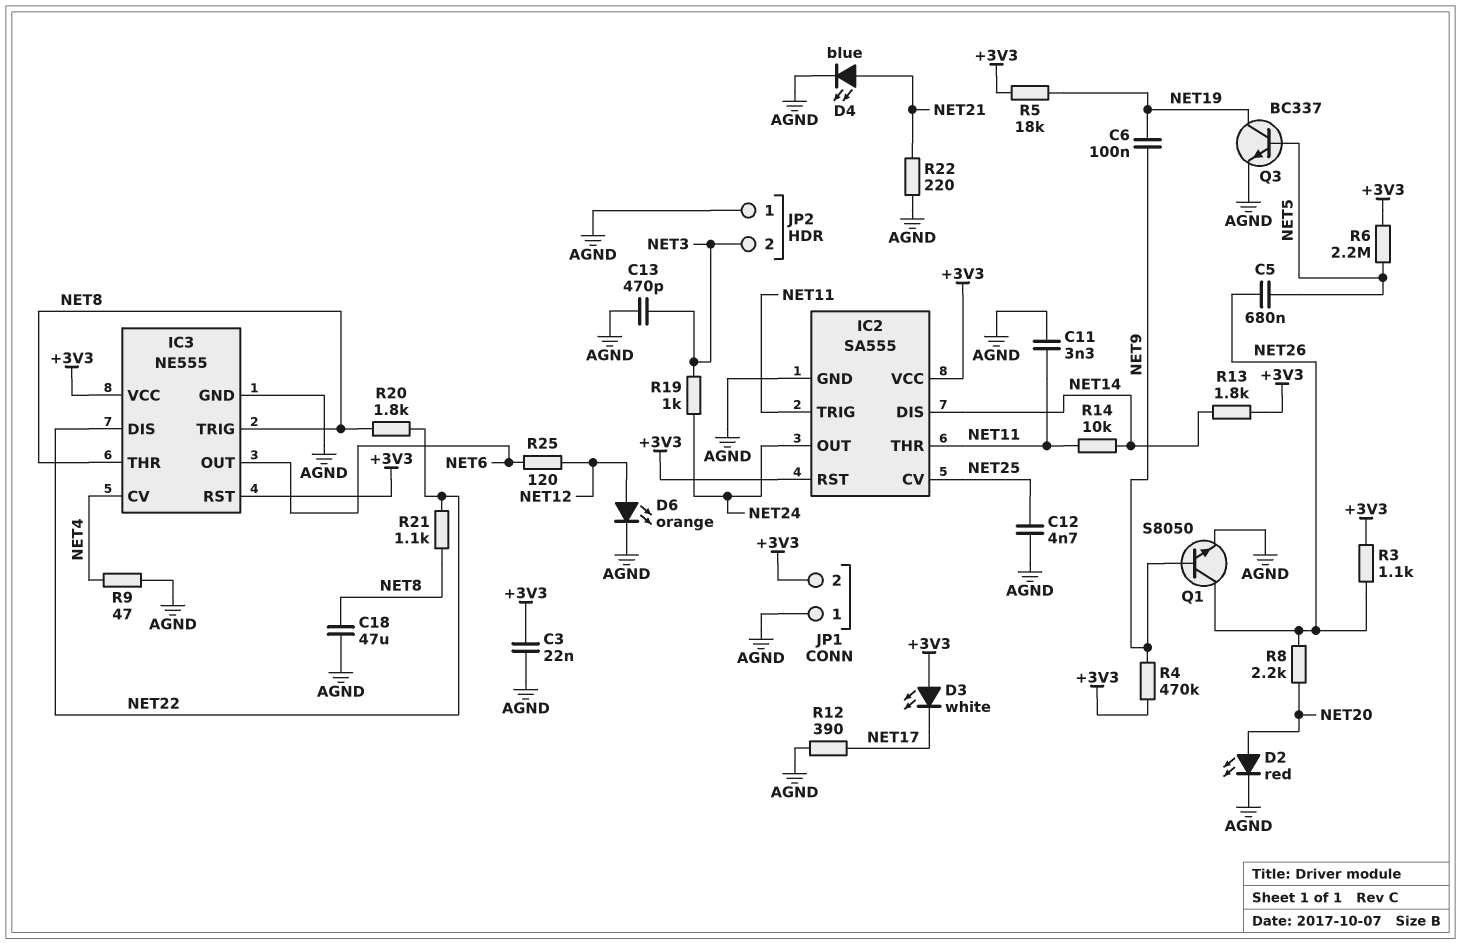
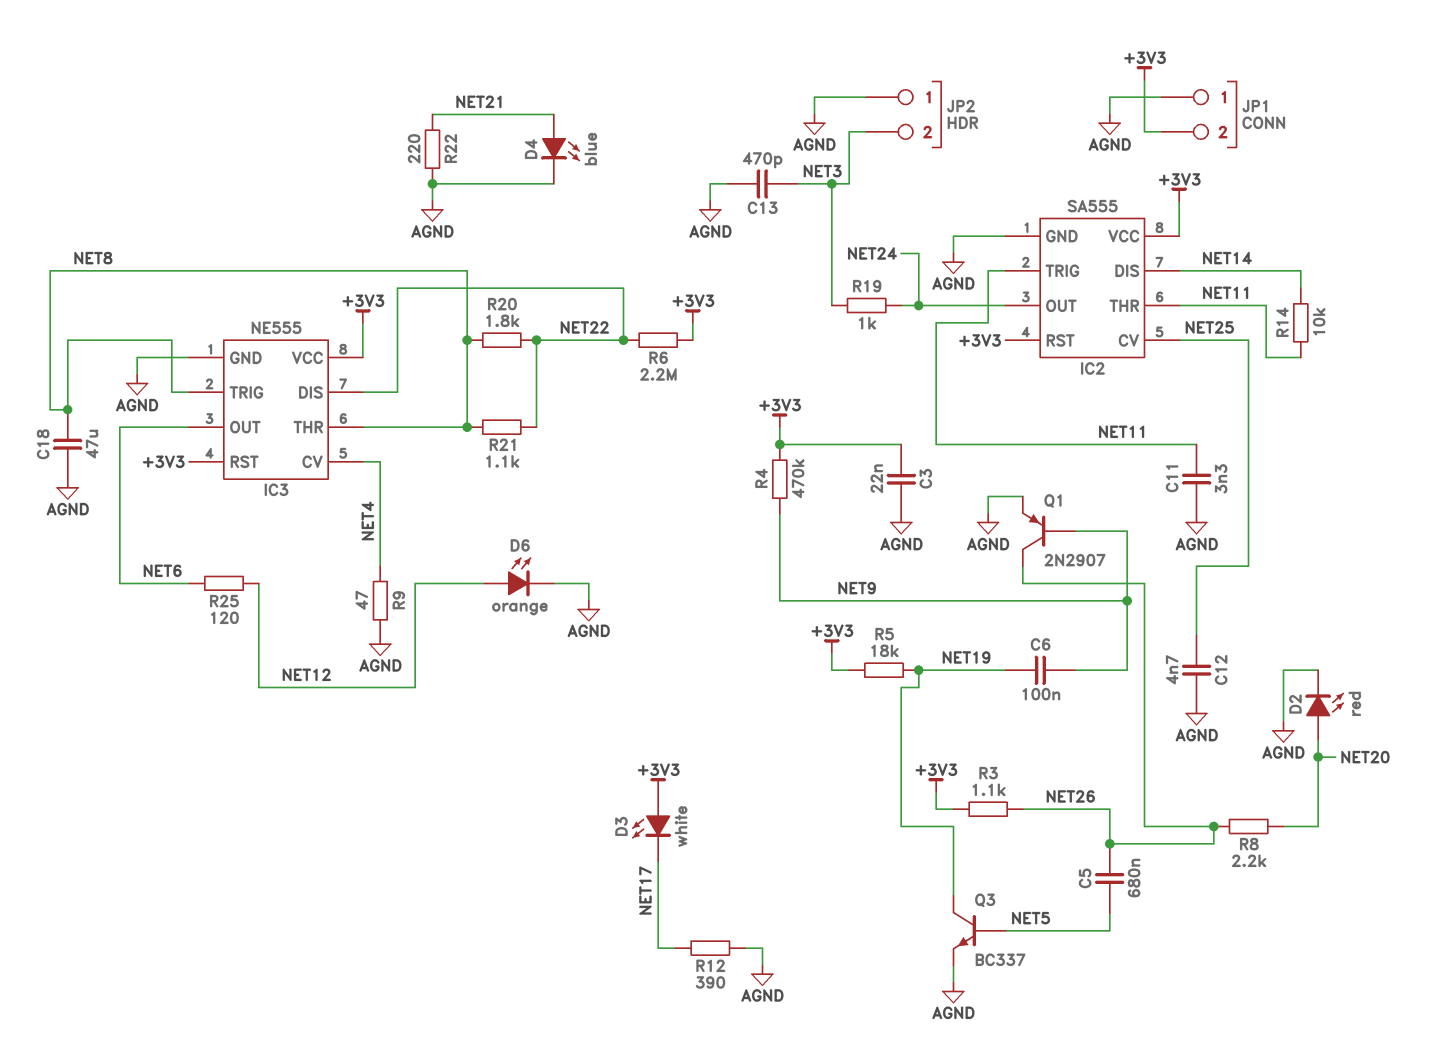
Q1: NPN S8050 (B NET9, C NET26, E AGND) -> PNP 2N2907 (B NET9, C NET26, E AGND)
R6: 2.2M (+3V3, NET5) -> 2.2M (+3V3, NET22)
R13: 1.8k (+3V3, NET14) -> none

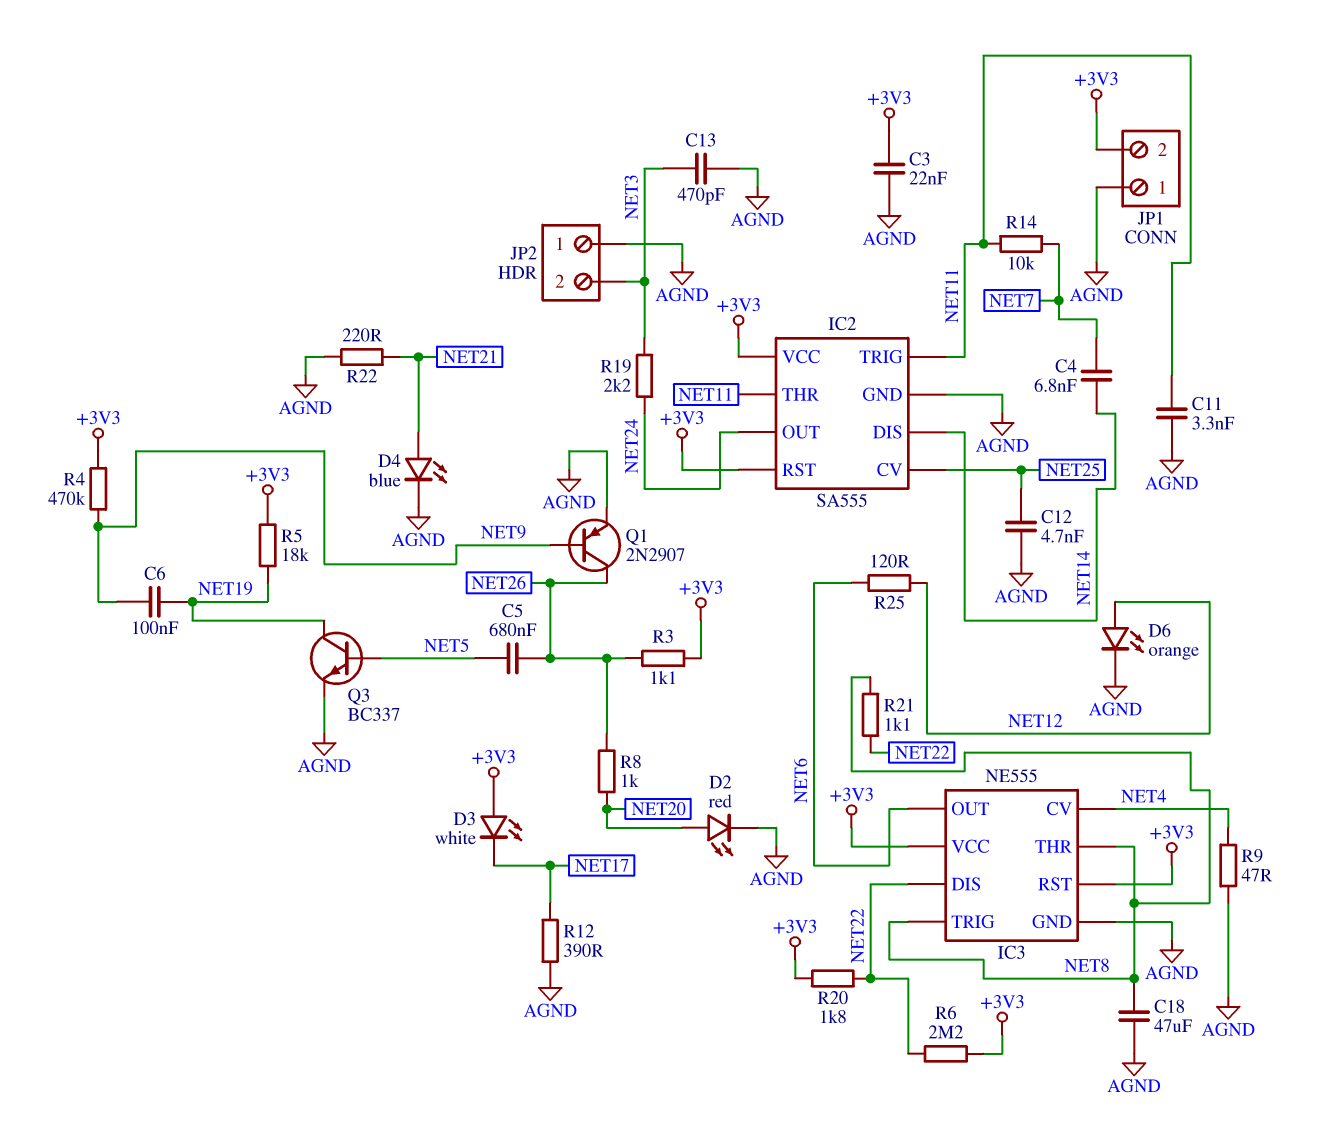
C4: none -> 6.8nF (NET7, NET14)
R8: 2.2k (NET20, NET26) -> 1k (NET20, NET26)
R14: 10k (NET11, NET14) -> 10k (NET7, NET11)
R19: 1k (NET3, NET24) -> 2.2k (NET3, NET24)
R20: 1.8k (NET8, NET22) -> 1.8k (+3V3, NET22)

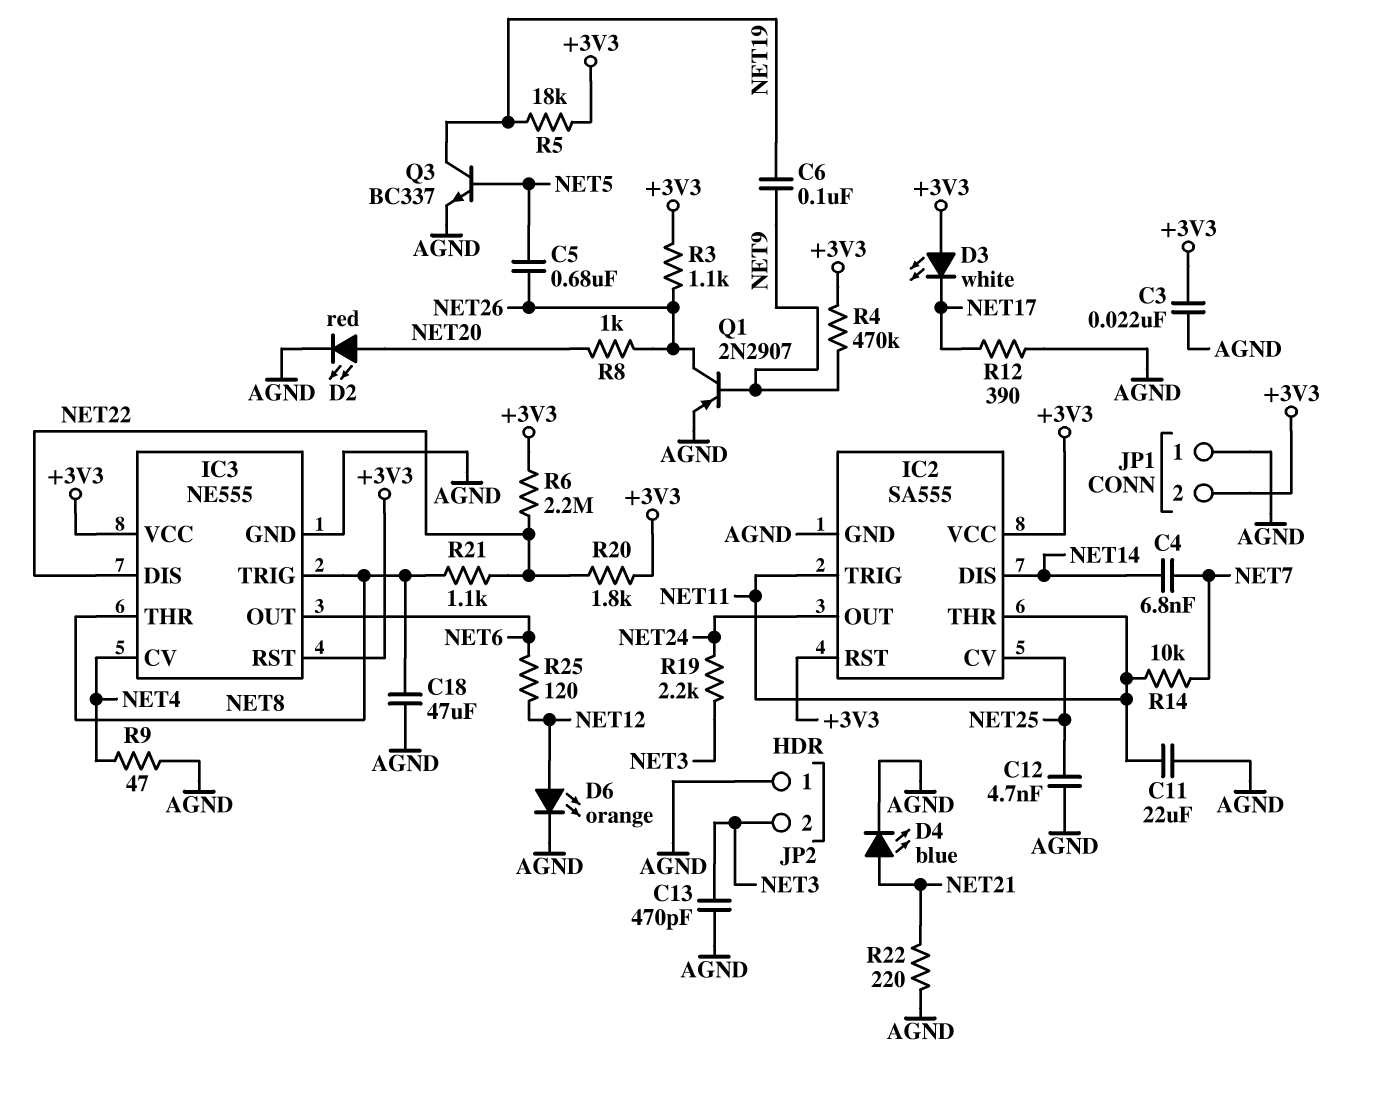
C11: 3.3nF (AGND, NET11) -> 22uF (AGND, NET11)

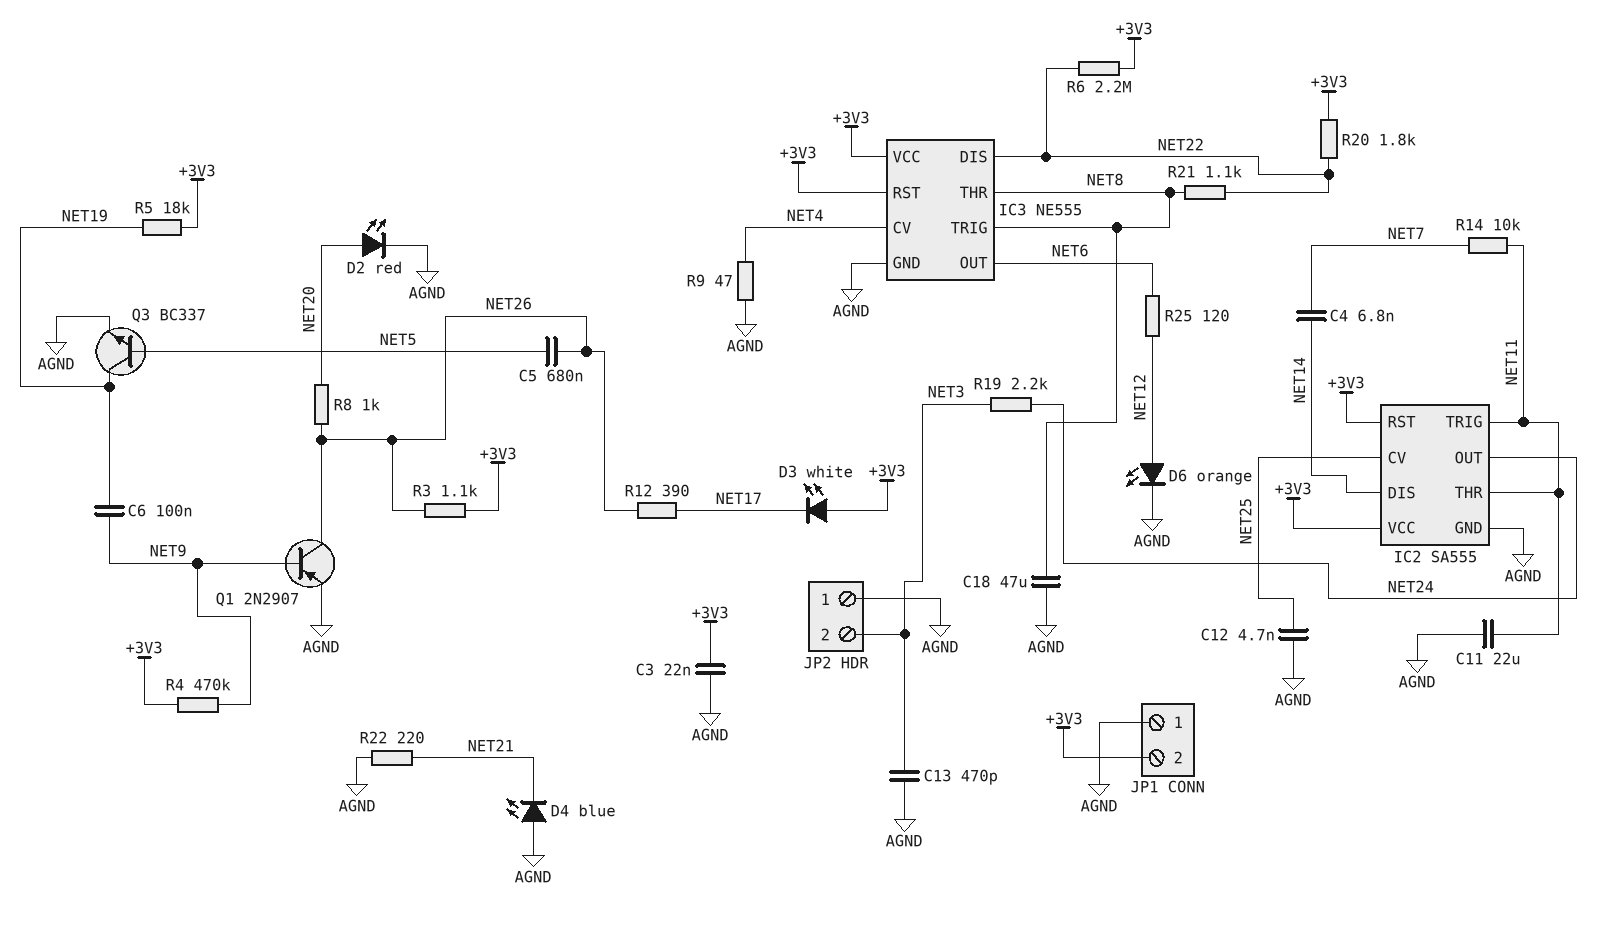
D4: LED blue (A NET21, K AGND) -> LED blue (A AGND, K NET21)
R12: 390 (AGND, NET17) -> 390 (NET17, NET26)

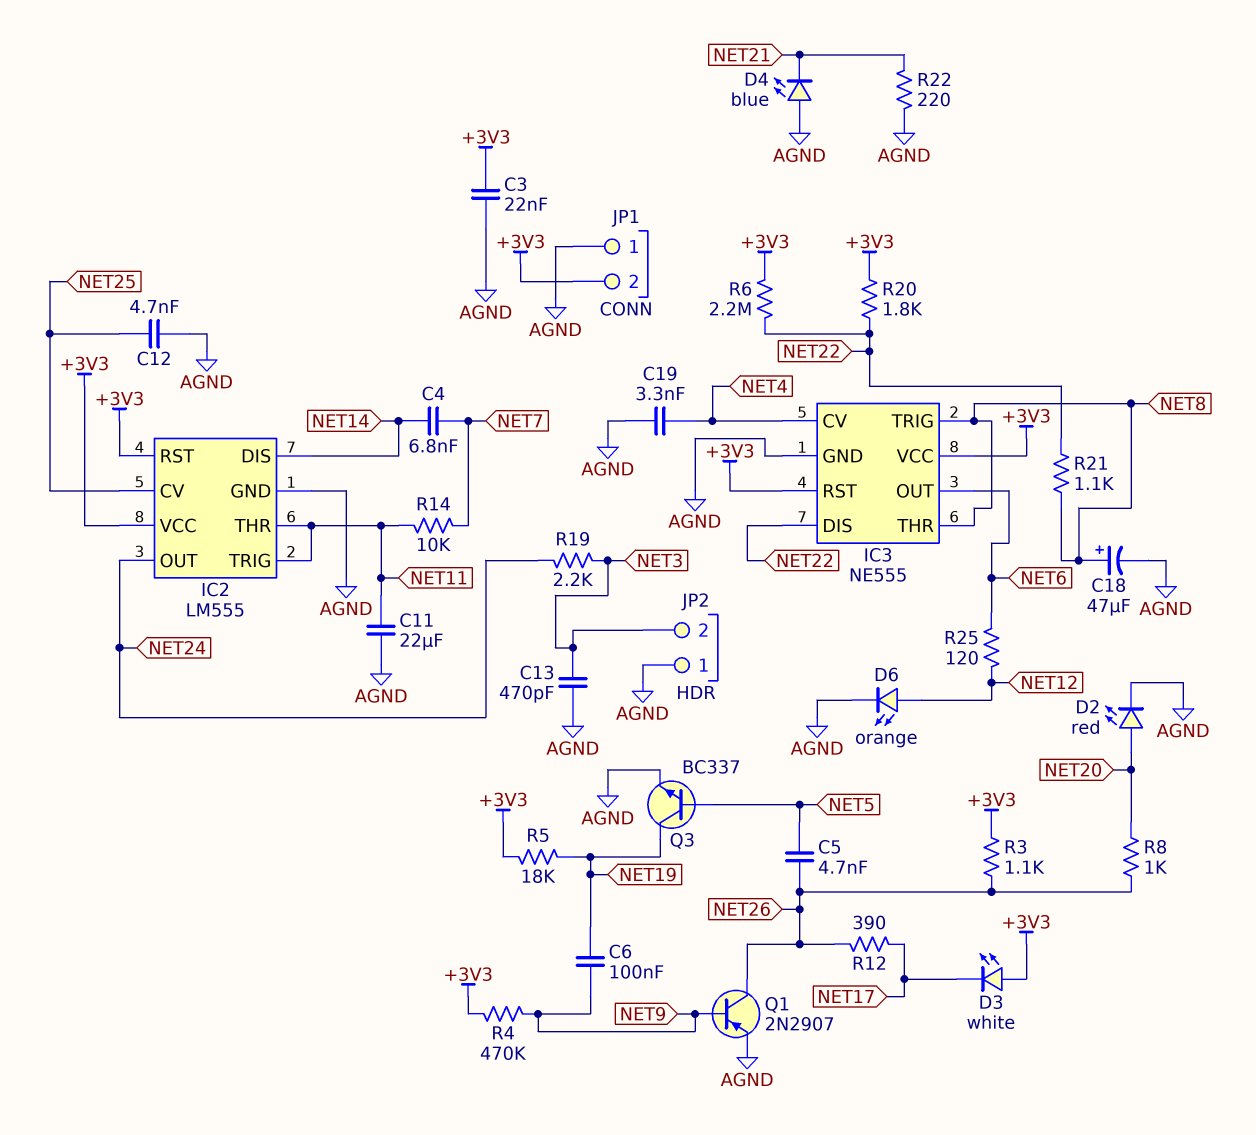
C5: 680nF (NET5, NET26) -> 4.7nF (NET5, NET26)
C18: 47uF (AGND, NET8) -> 47uF (plus NET8, minus AGND)
C19: none -> 3.3nF (AGND, NET4)
IC2: SA555 -> LM555
R9: 47 (AGND, NET4) -> none

